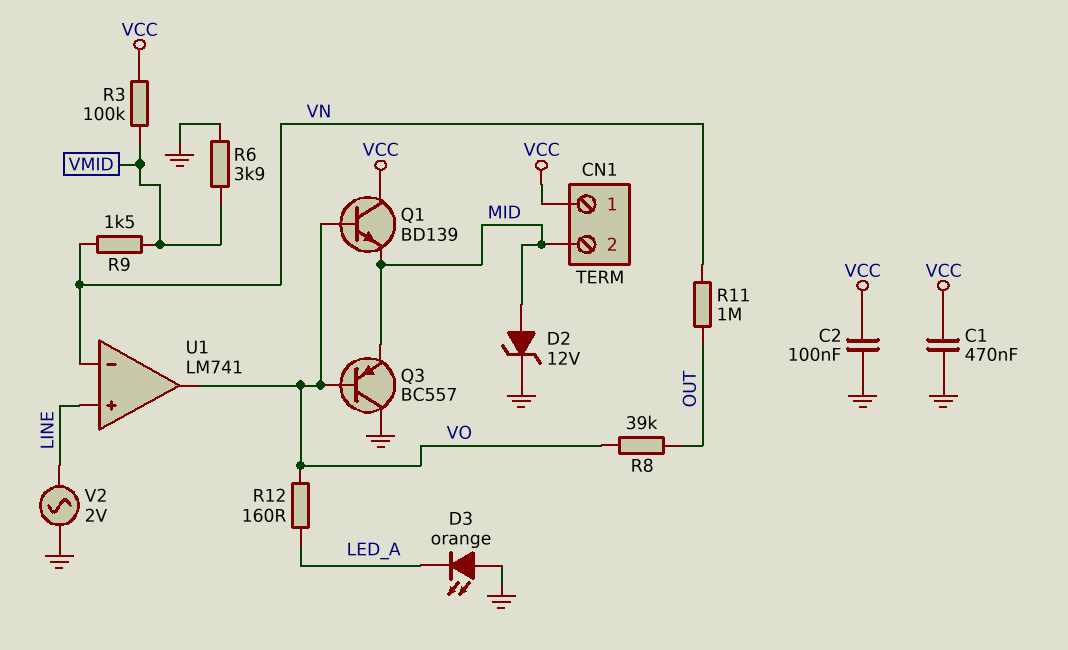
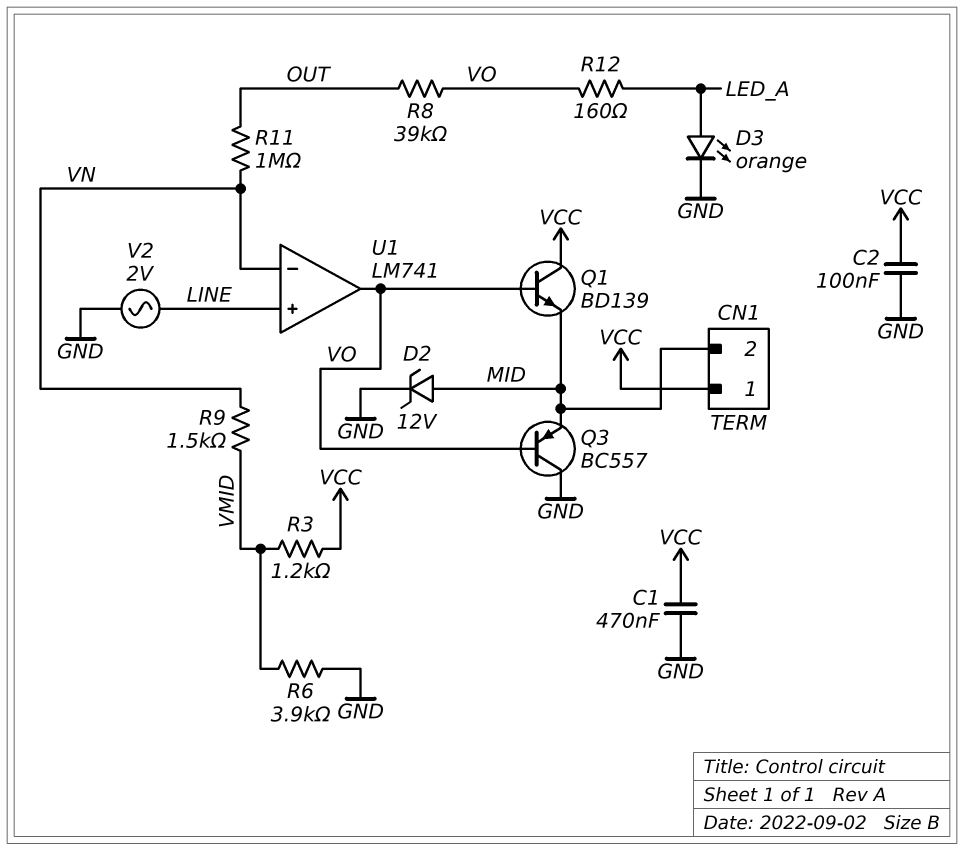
D3: LED orange (A GND, K LED_A) -> LED orange (A LED_A, K GND)
R3: 100k (VCC, VMID) -> 1.2k (VCC, VMID)

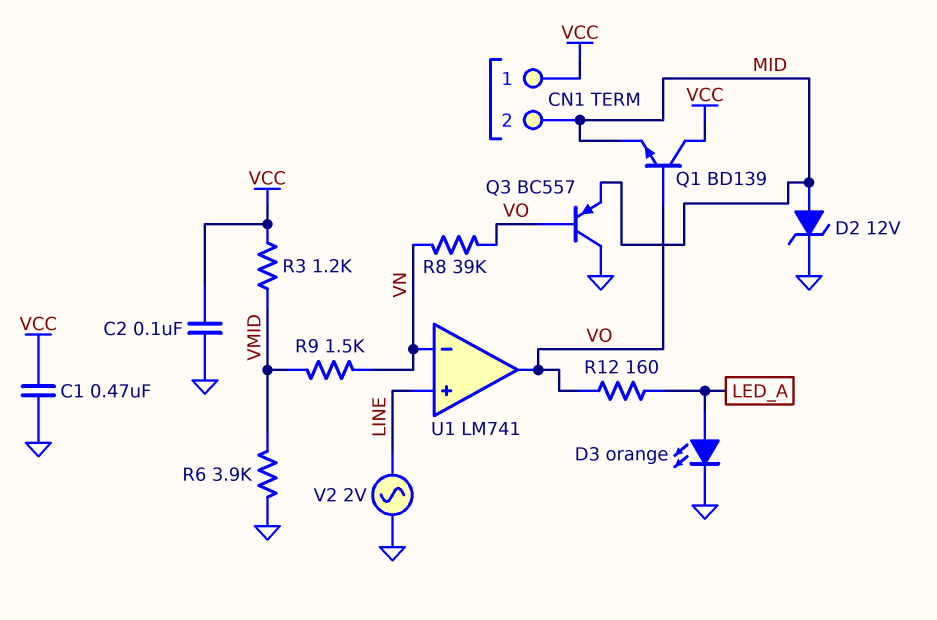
R8: 39k (OUT, VO) -> 39k (VN, VO)
R11: 1M (OUT, VN) -> none

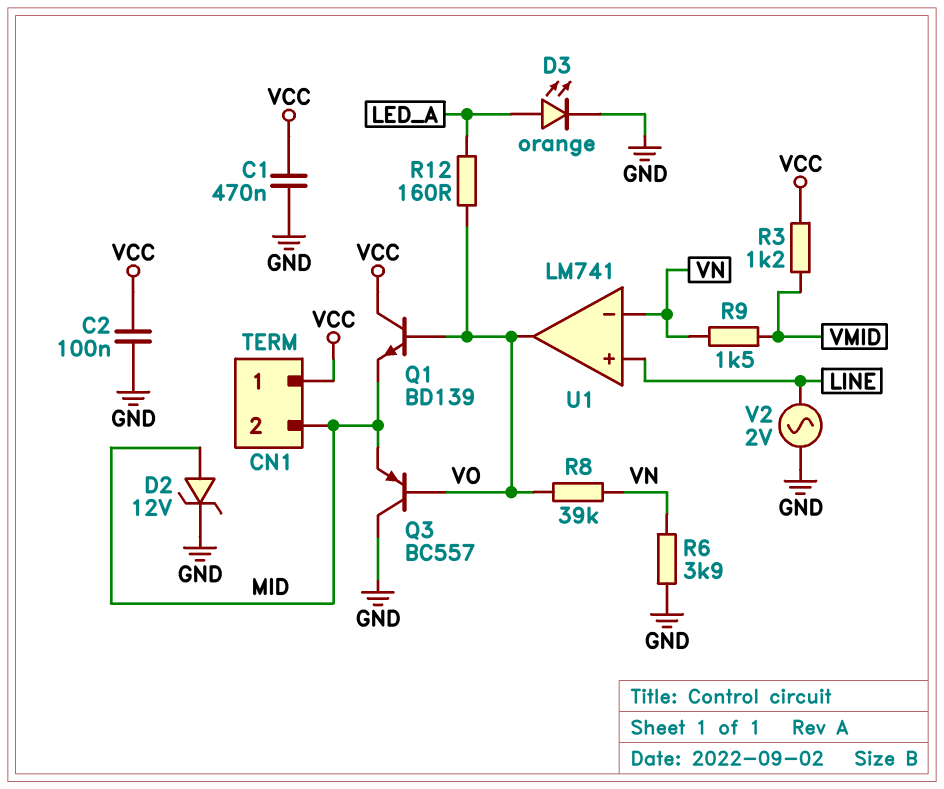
R6: 3.9k (GND, VMID) -> 3.9k (GND, VN)

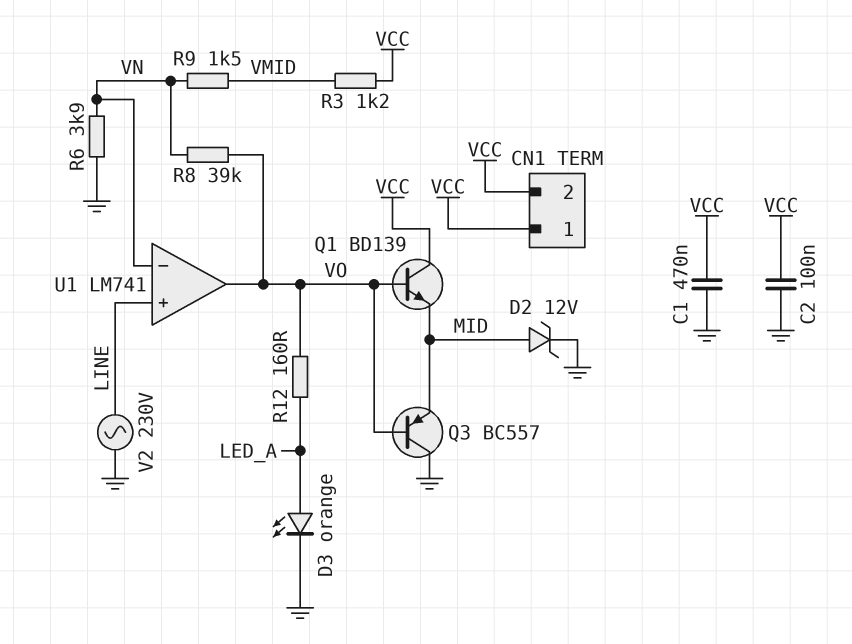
CN1 pin 2: MID -> VCC
V2: AC 2V (GND, LINE) -> AC 230V (GND, LINE)

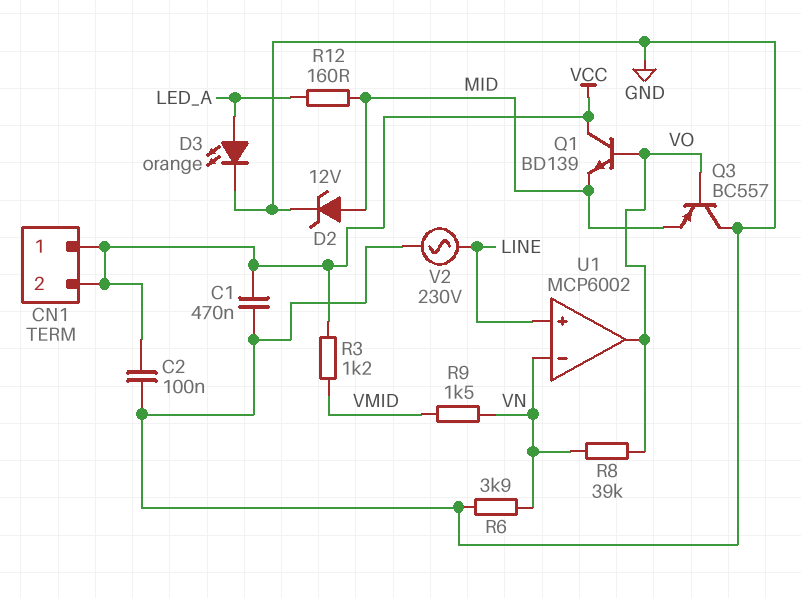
R12: 160 (LED_A, VO) -> 160 (LED_A, MID)
U1: LM741 -> MCP6002

